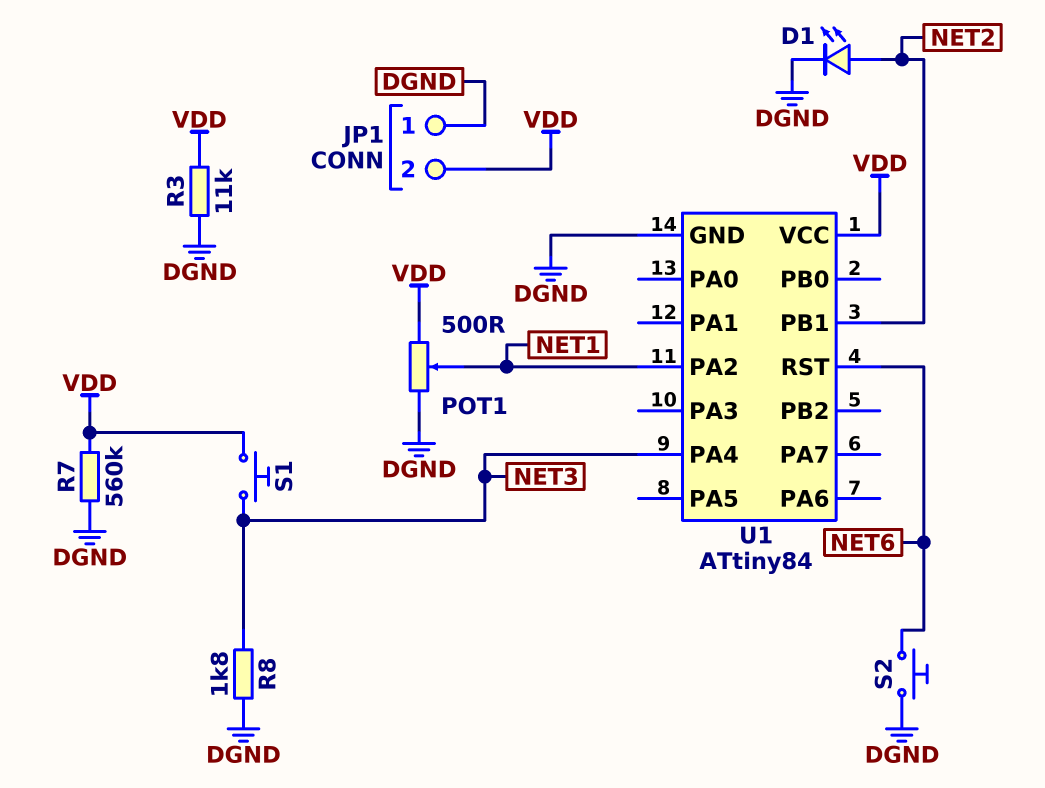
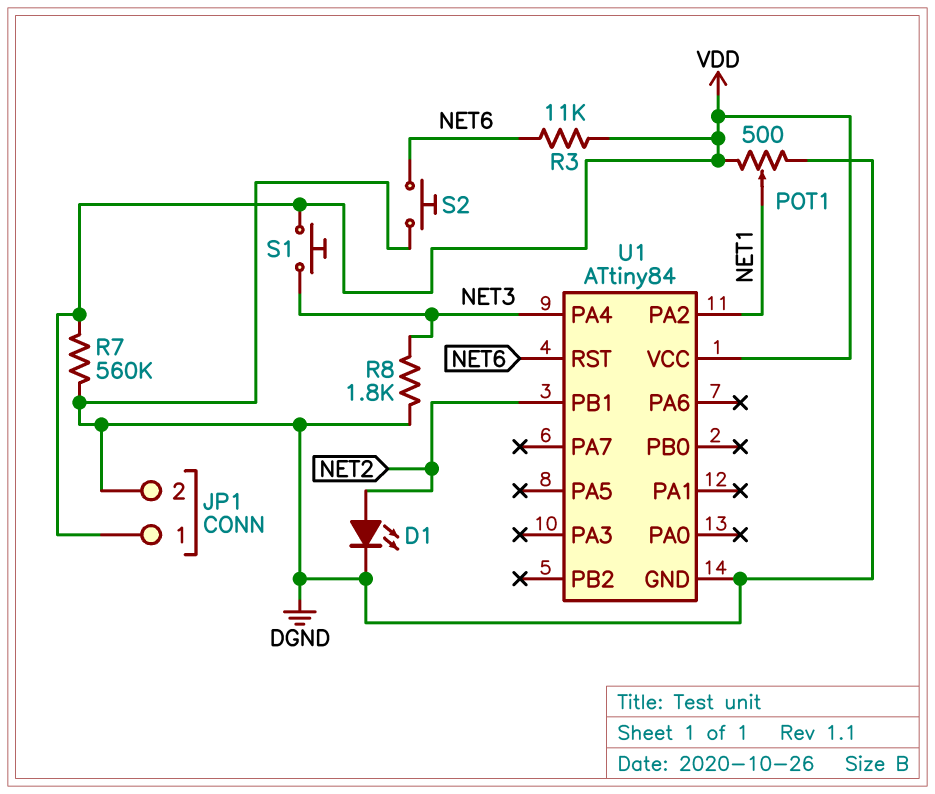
JP1 pin 1: DGND -> VDD
JP1 pin 2: VDD -> DGND
R3: 11k (DGND, VDD) -> 11k (NET6, VDD)

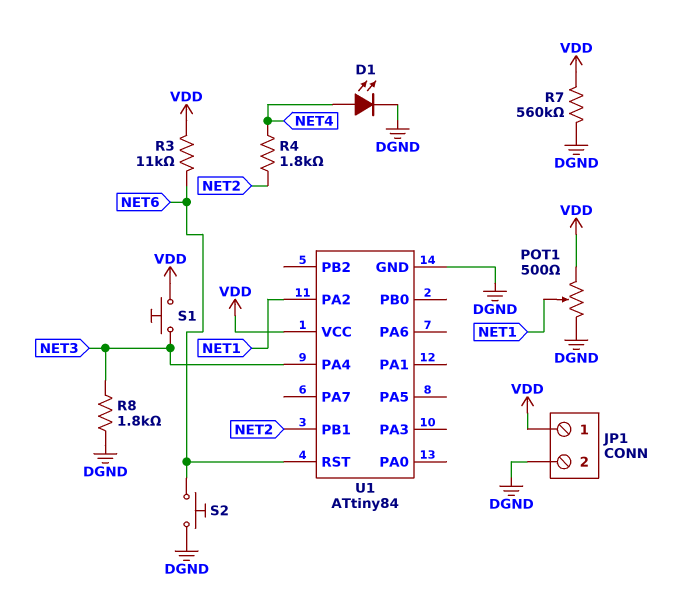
D1: LED (A NET2, K DGND) -> LED (A NET4, K DGND)
R4: none -> 1.8k (NET2, NET4)

